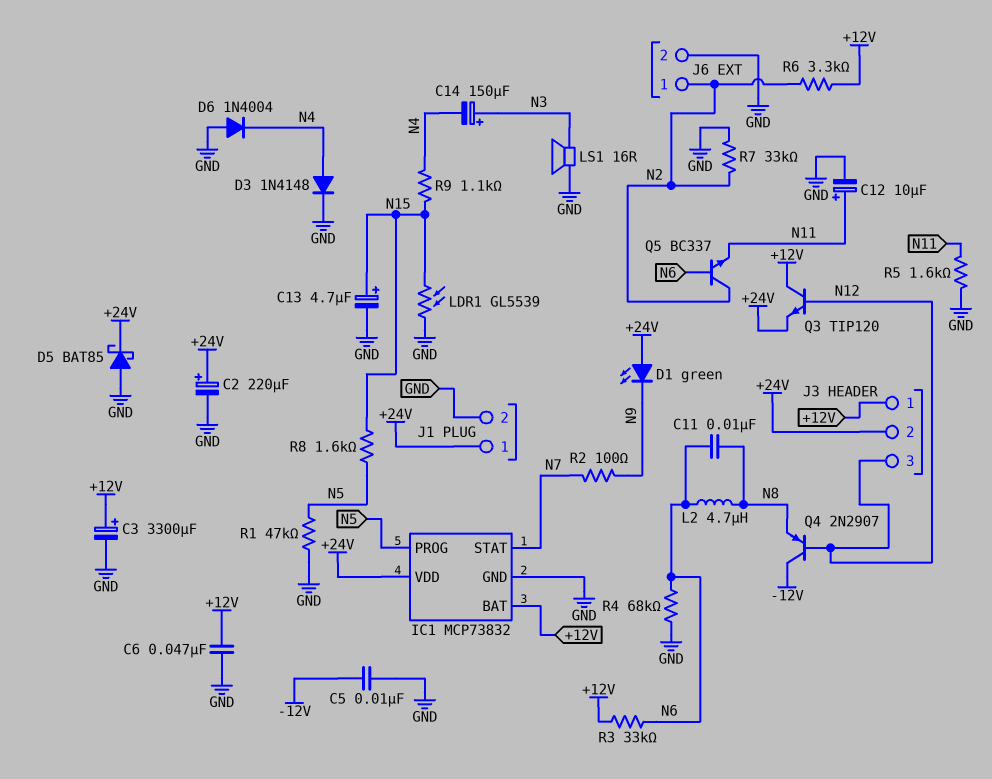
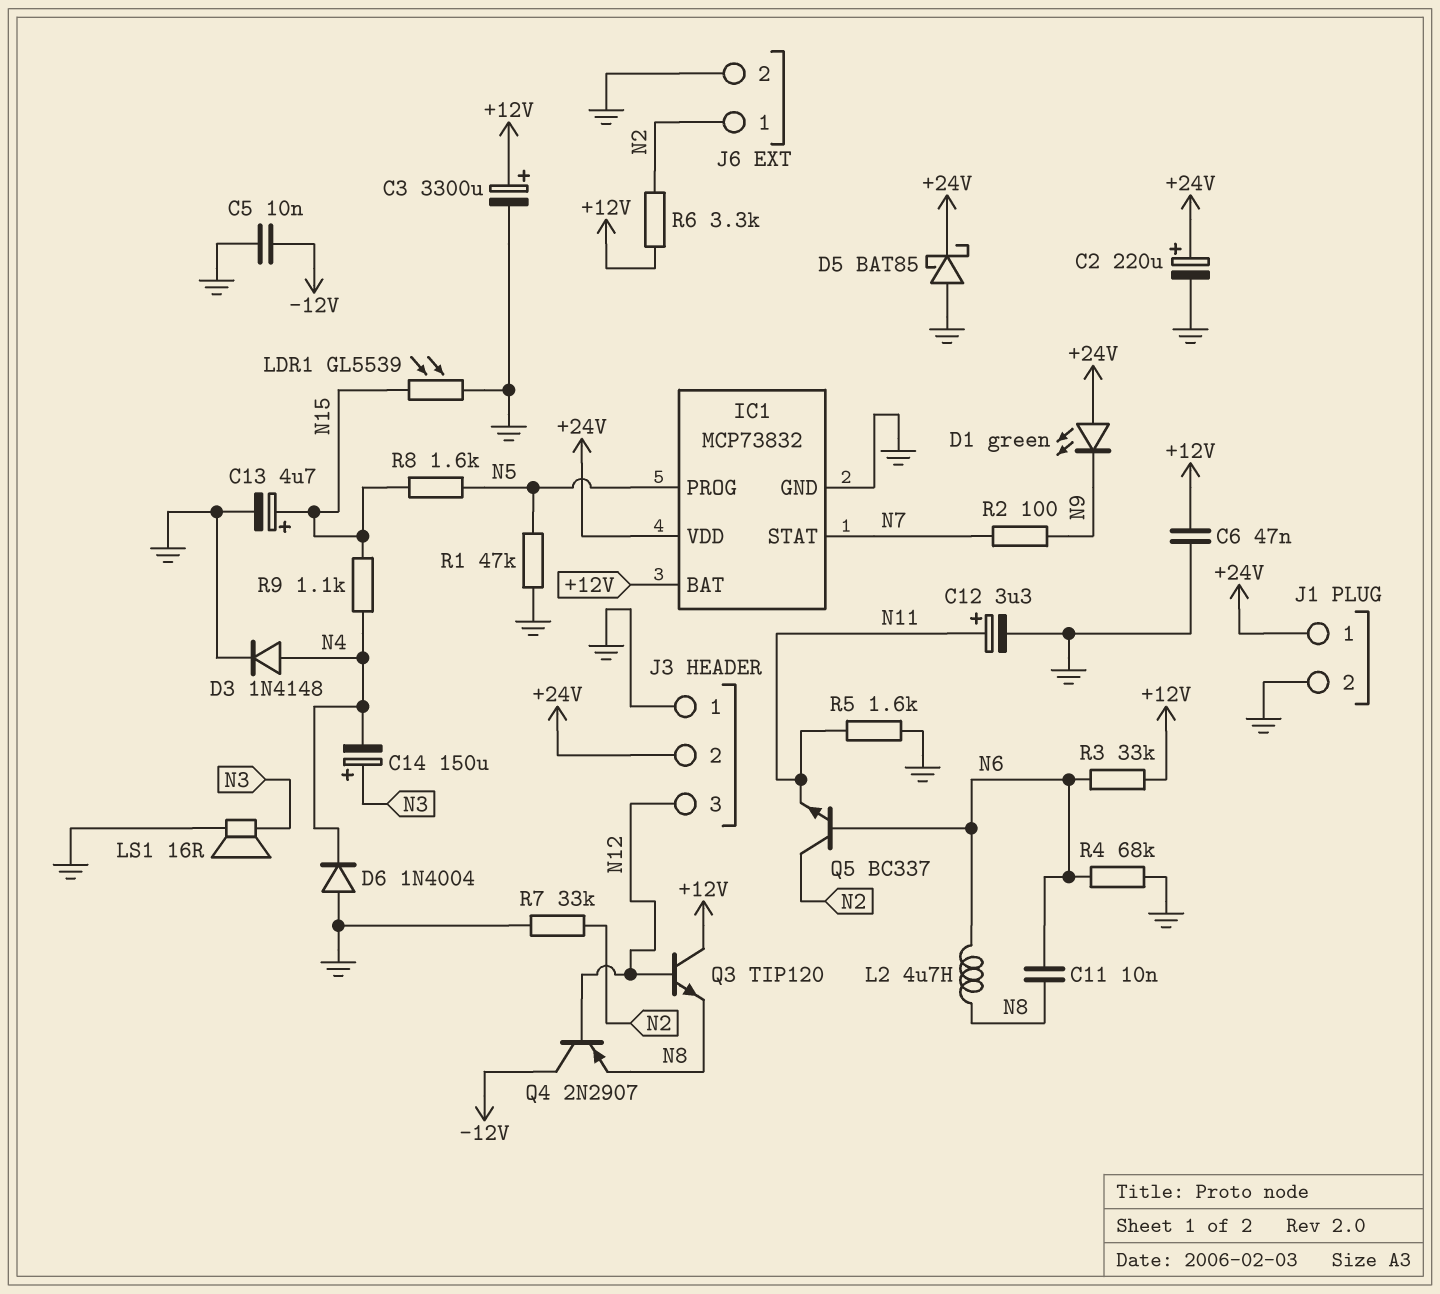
C12: 10uF (plus N11, minus GND) -> 3.3uF (plus N11, minus GND)
J3 pin 1: +12V -> GND
Q3: NPN TIP120 (B N12, C +12V, E +24V) -> NPN TIP120 (B N12, C +12V, E N8)

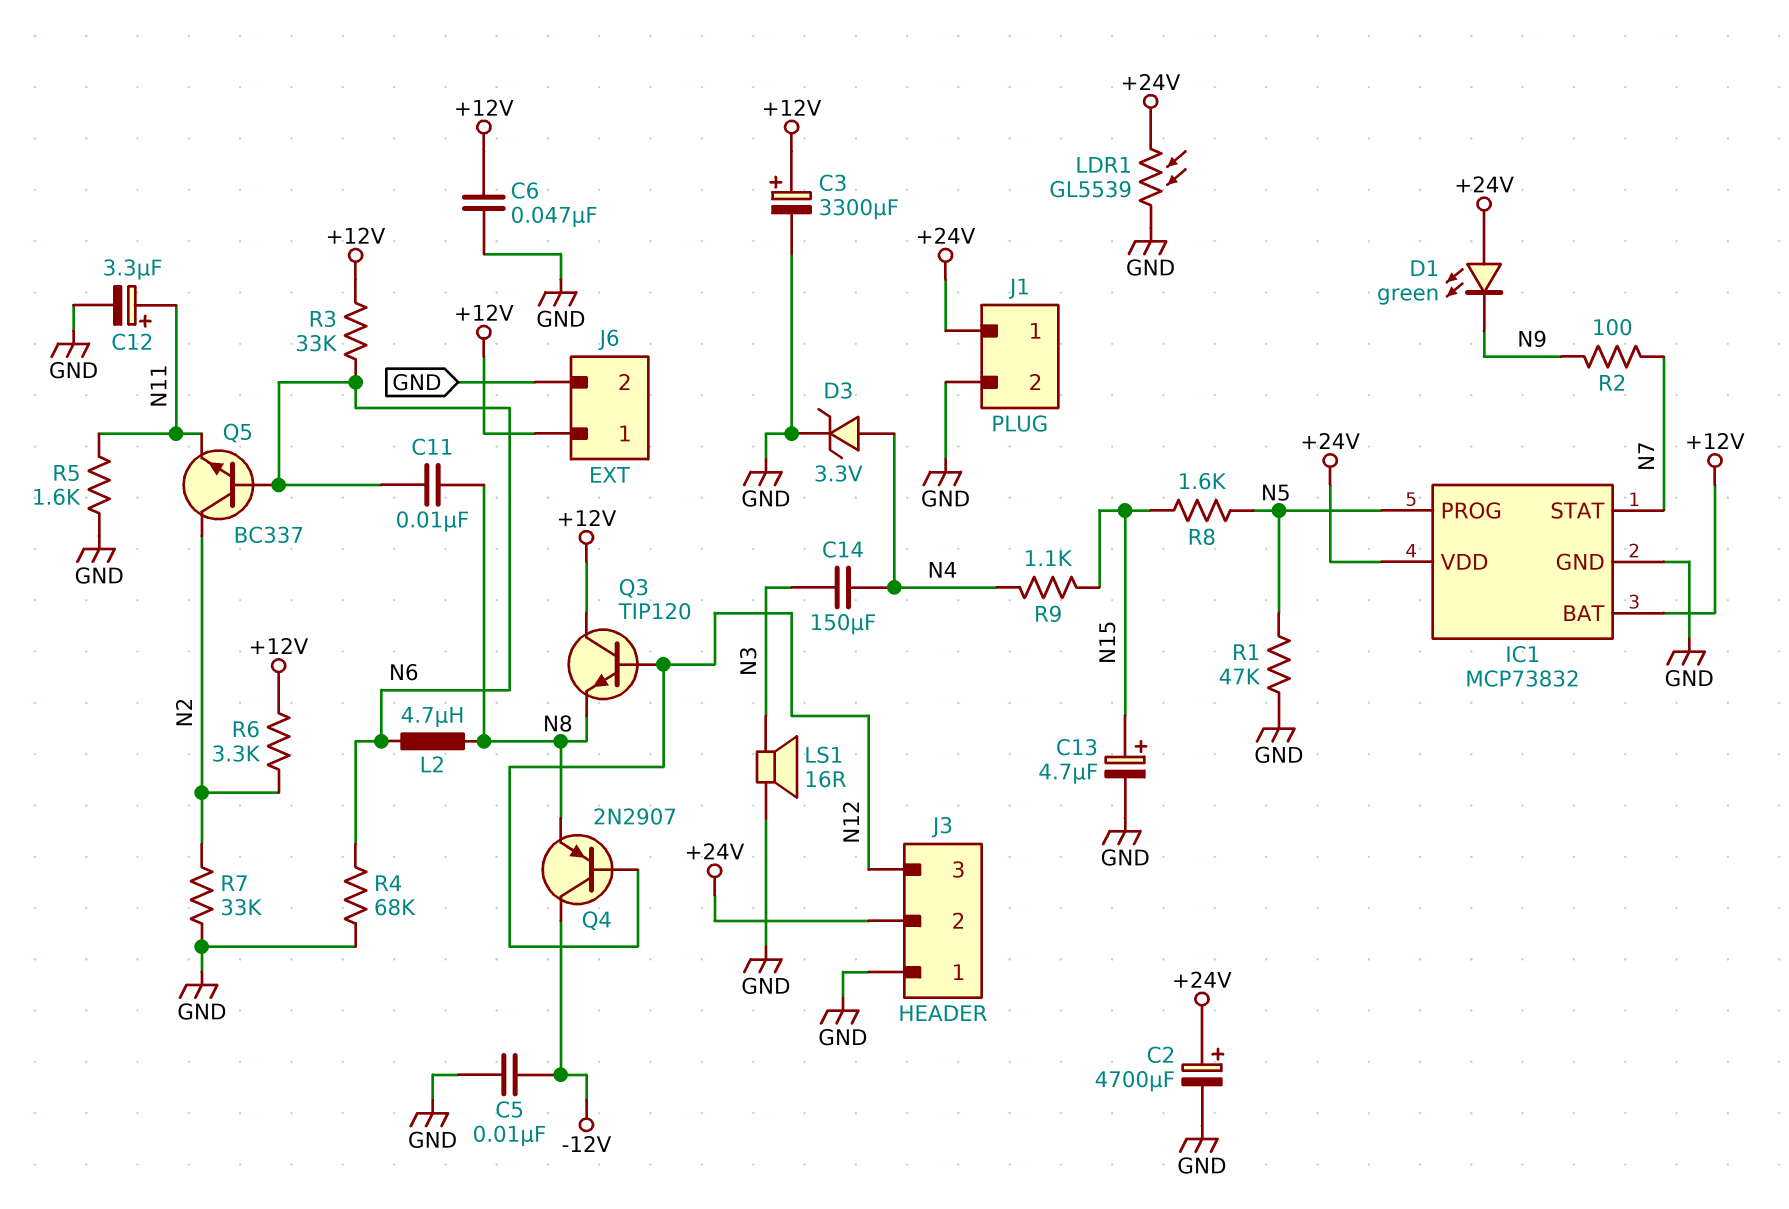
C2: 220uF (plus +24V, minus GND) -> 4700uF (plus +24V, minus GND)
C14: 150uF (plus N3, minus N4) -> 150uF (N3, N4)
D3: diode 1N4148 (A N4, K GND) -> zener 3.3V (A N4, K GND)
D5: schottky BAT85 (A GND, K +24V) -> none
D6: diode 1N4004 (A GND, K N4) -> none
J6 pin 1: N2 -> +12V
LDR1: GL5539 (GND, N15) -> GL5539 (+24V, GND)

